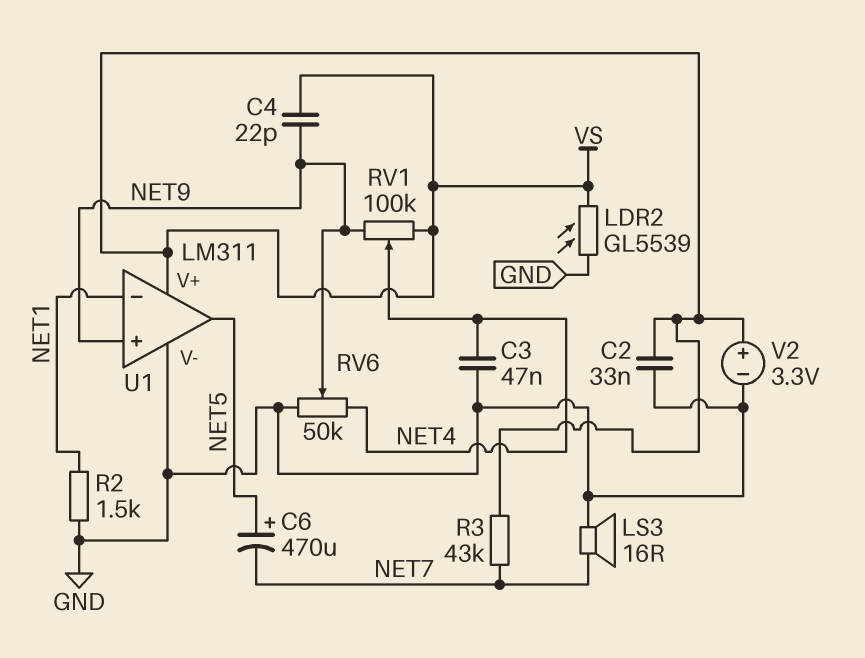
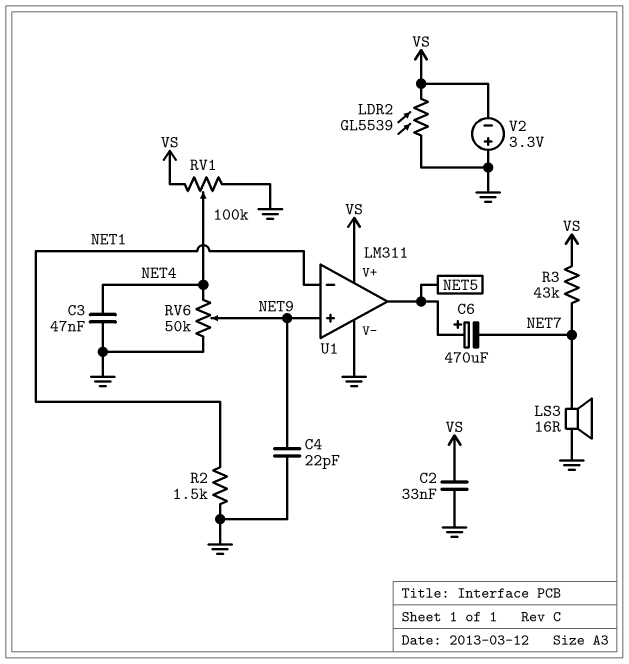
C4: 22pF (NET9, VS) -> 22pF (GND, NET9)
RV1: 100k (NET9, VS, wiper NET4) -> 100k (GND, VS, wiper NET4)
V2: 3.3V (plus VS, minus GND) -> 3.3V (plus GND, minus VS)

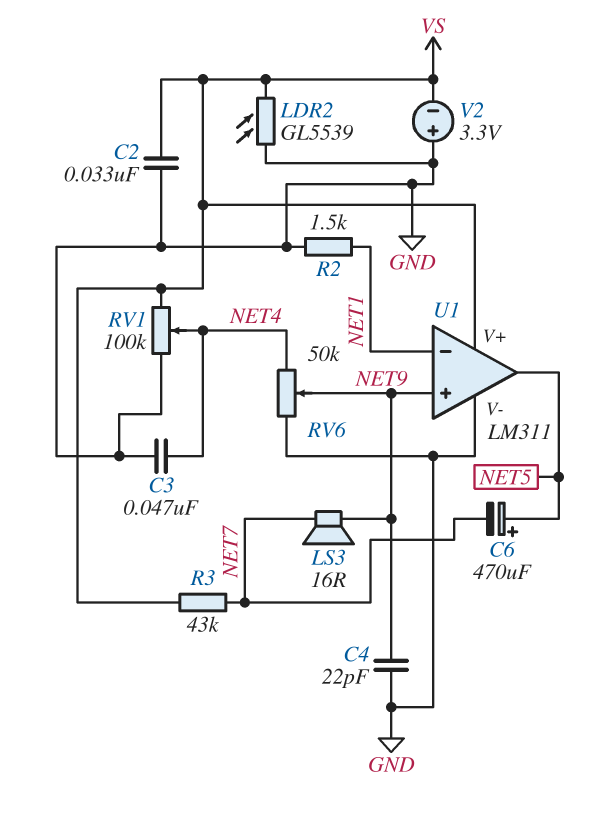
LS3: speaker 16R (GND, NET7) -> speaker 16R (NET7, NET9)

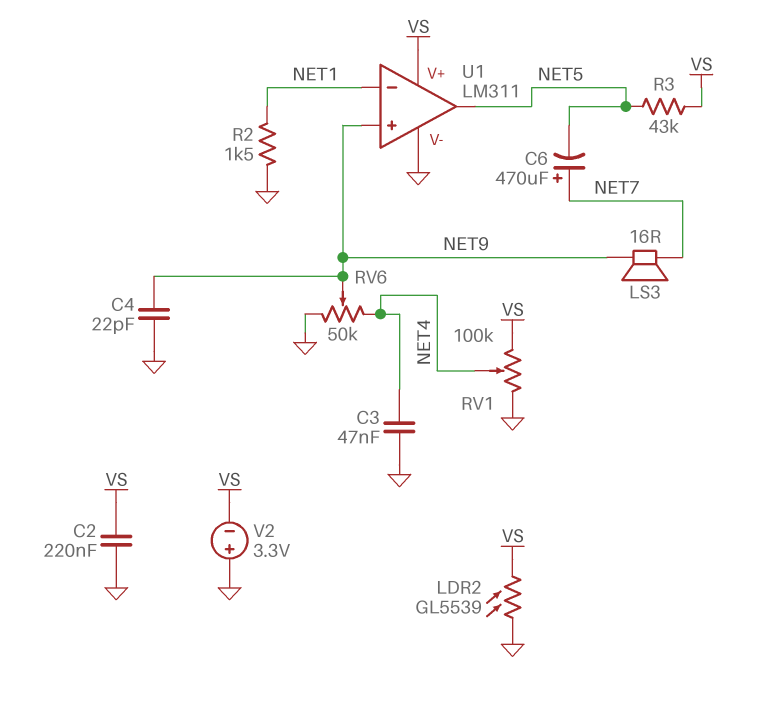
C2: 33nF (GND, VS) -> 220nF (GND, VS)
C6: 470uF (plus NET5, minus NET7) -> 470uF (plus NET7, minus NET5)
R3: 43k (NET7, VS) -> 43k (NET5, VS)

